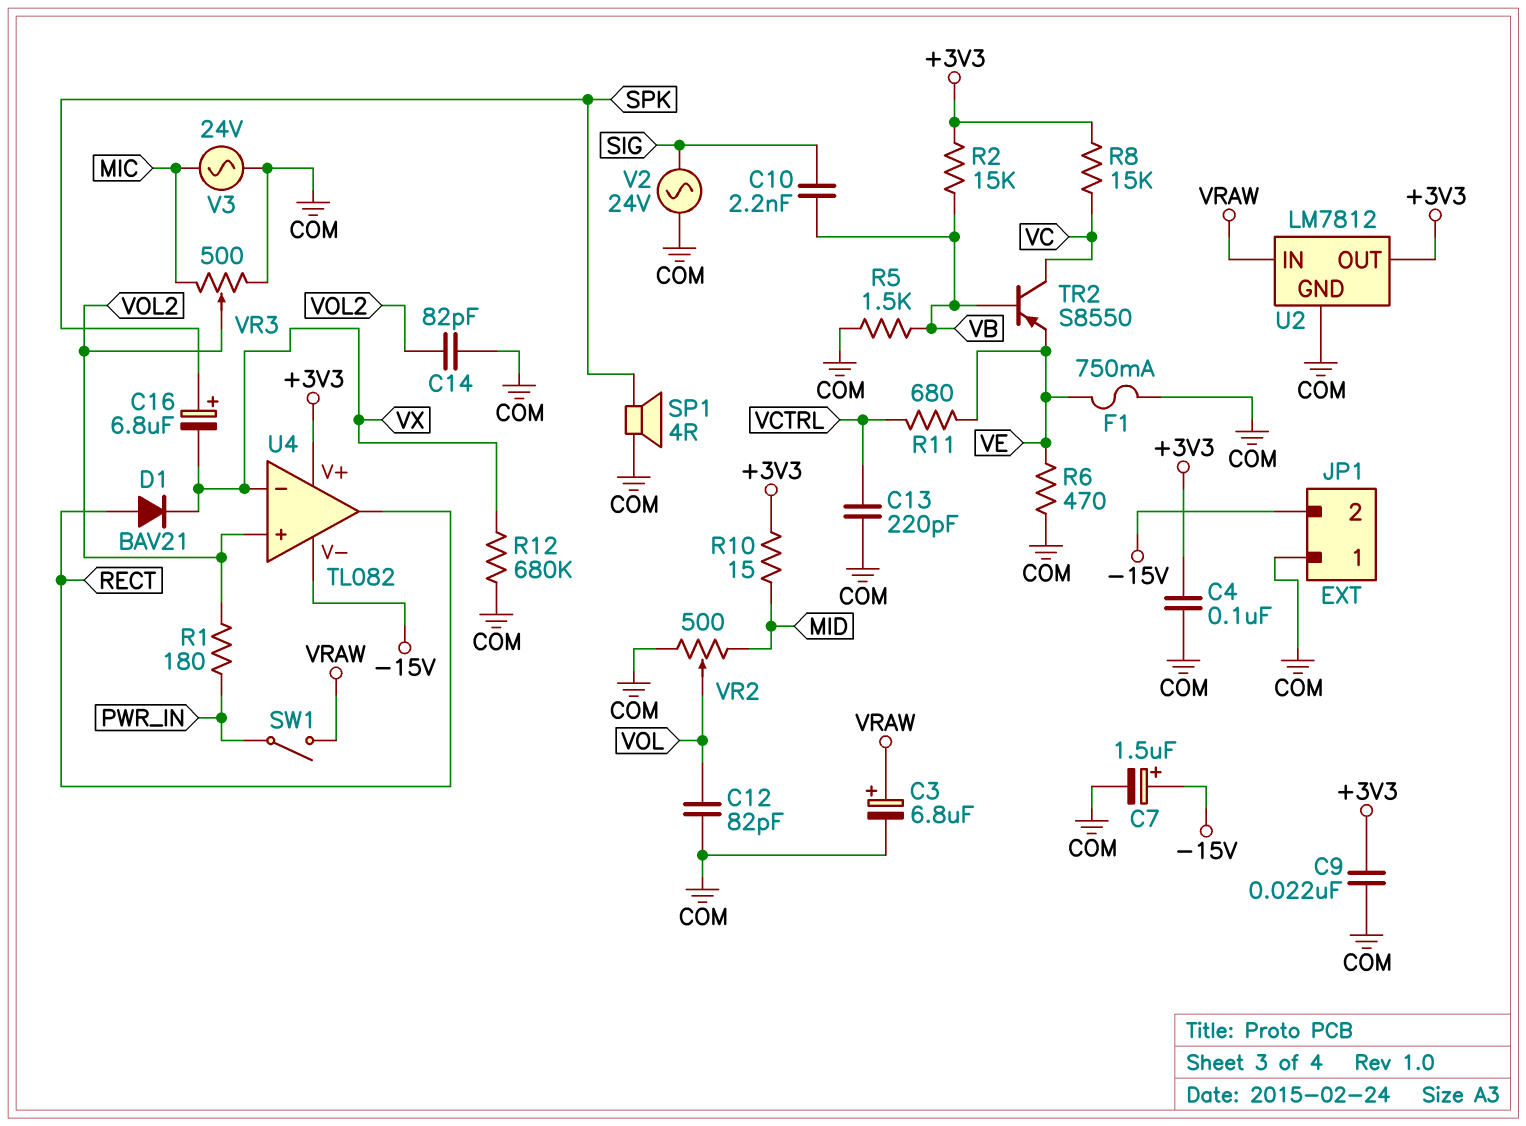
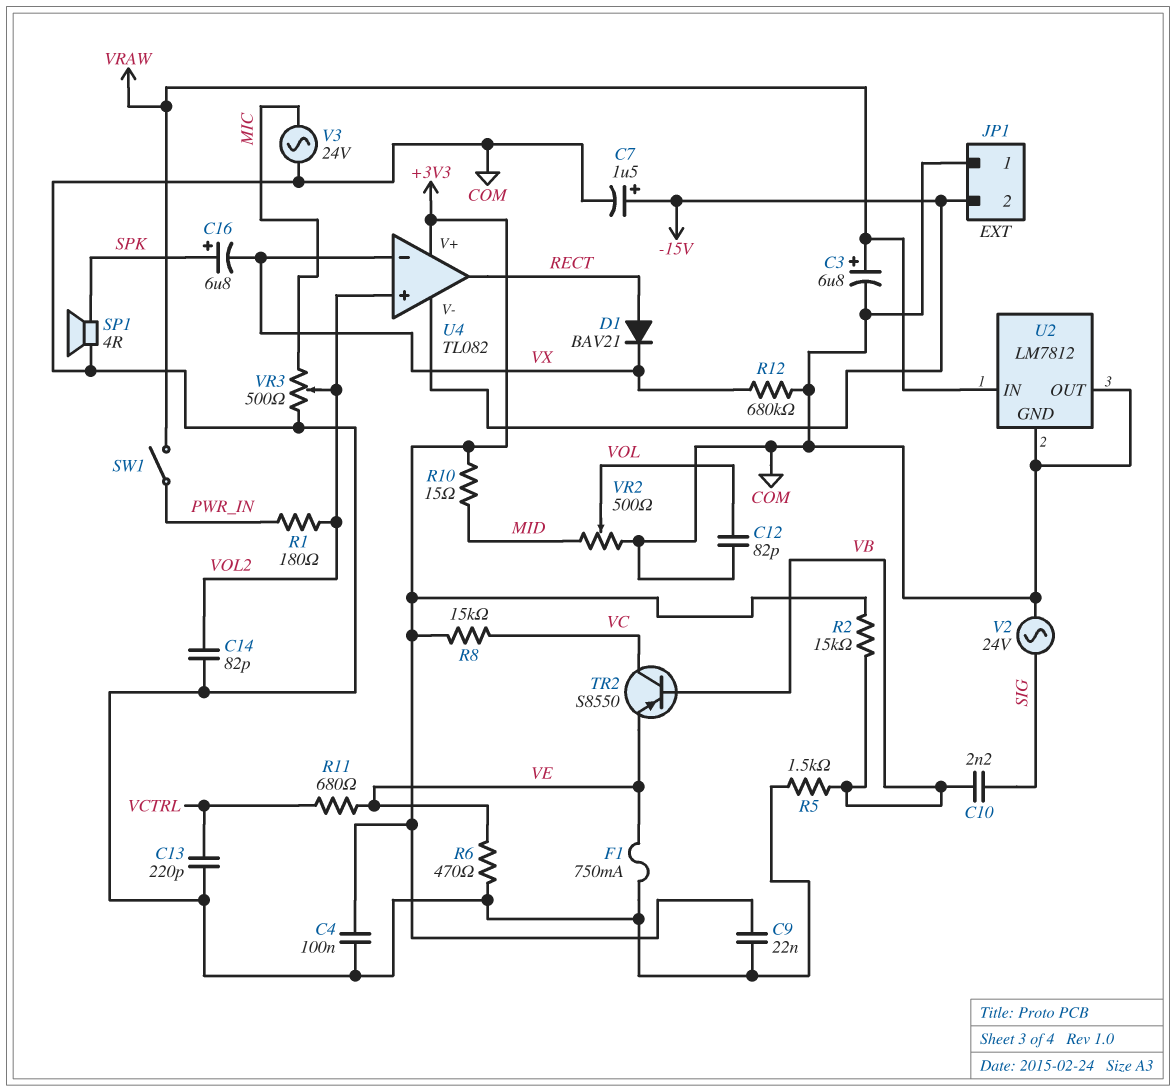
U2 pin OUT: +3V3 -> COM

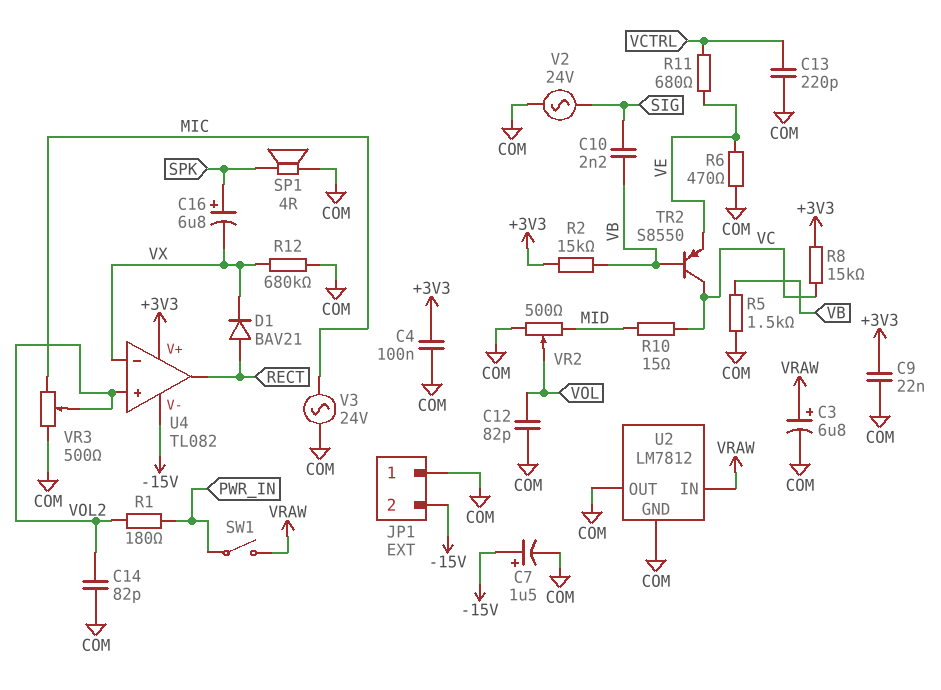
F1: 750mA (COM, VE) -> none
R10: 15 (+3V3, MID) -> 15 (MID, VC)

